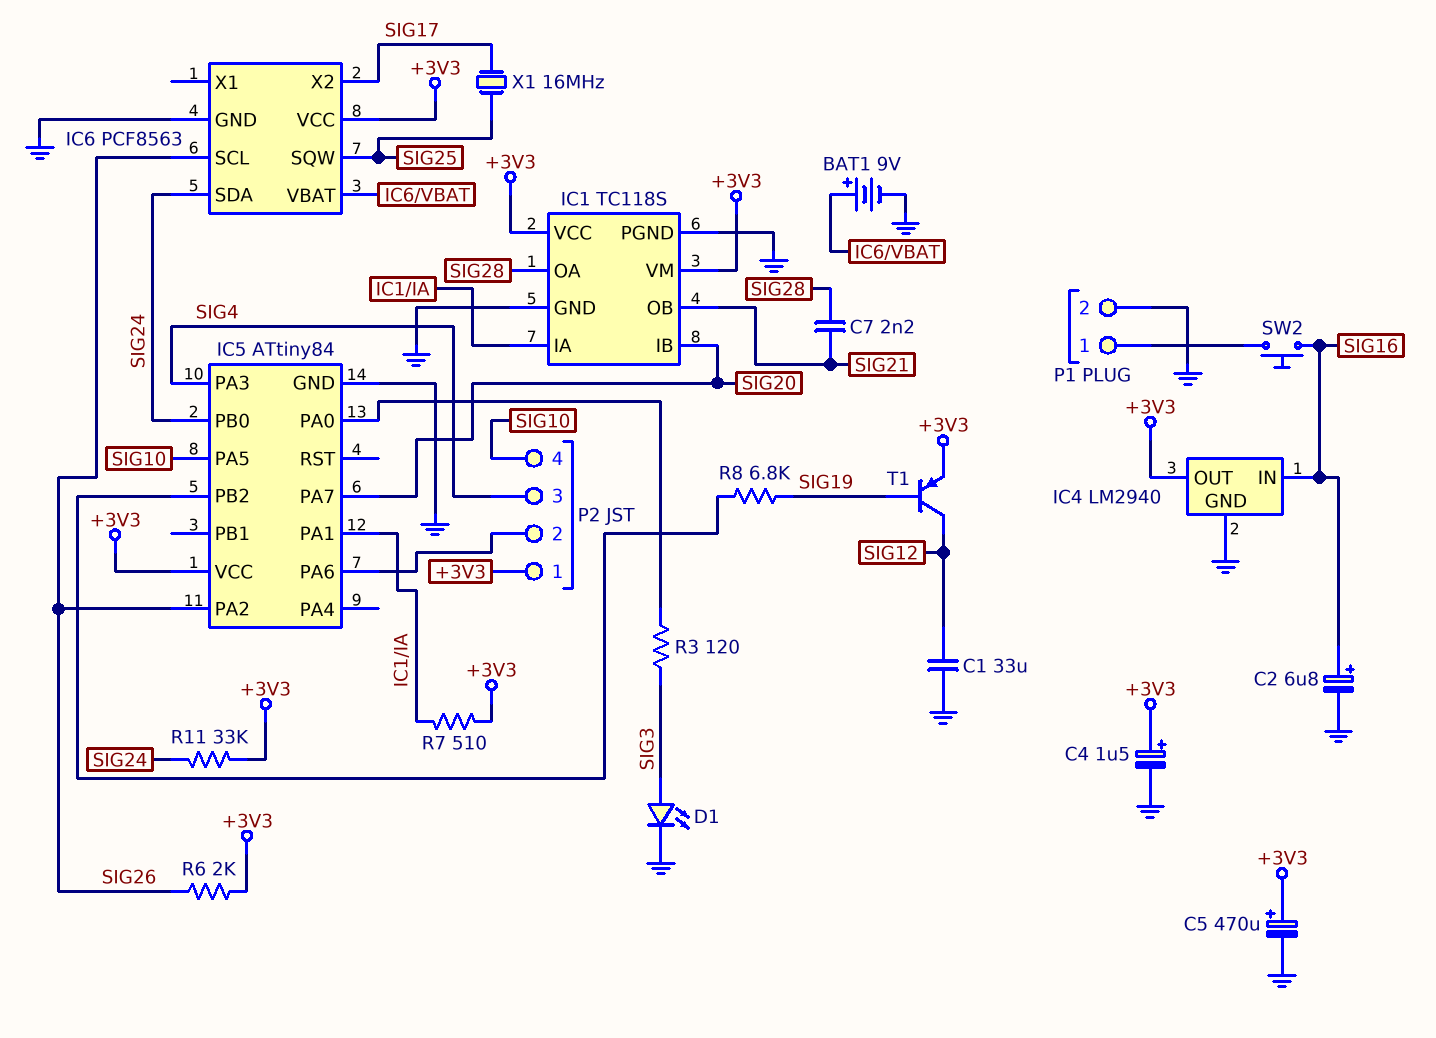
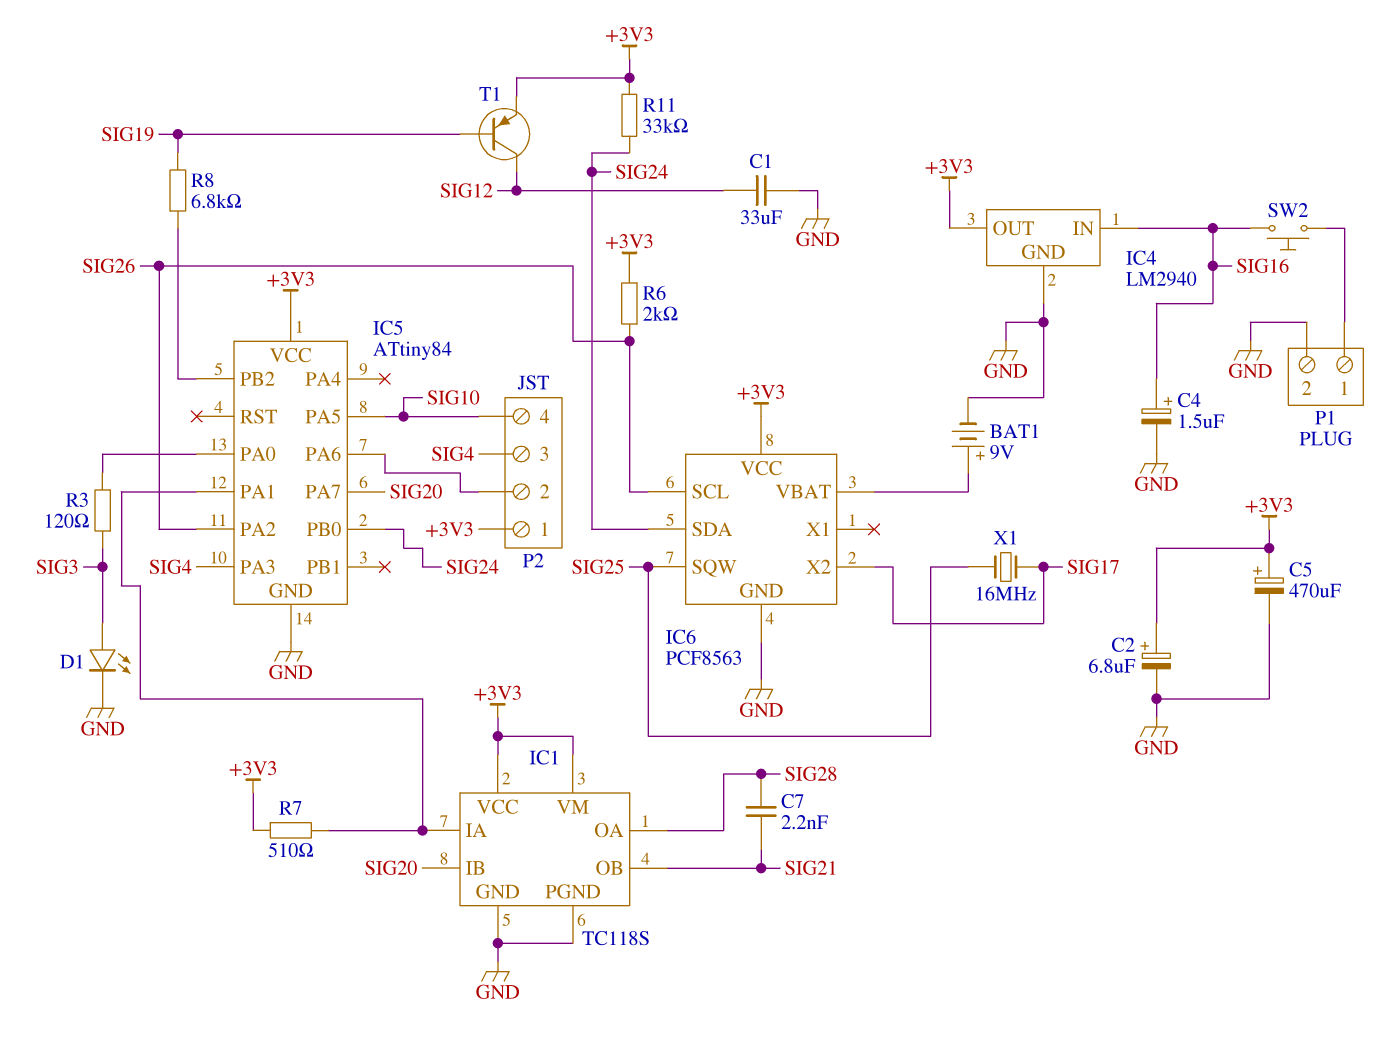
C2: 6.8uF (plus SIG16, minus GND) -> 6.8uF (plus +3V3, minus GND)
C4: 1.5uF (plus +3V3, minus GND) -> 1.5uF (plus SIG16, minus GND)

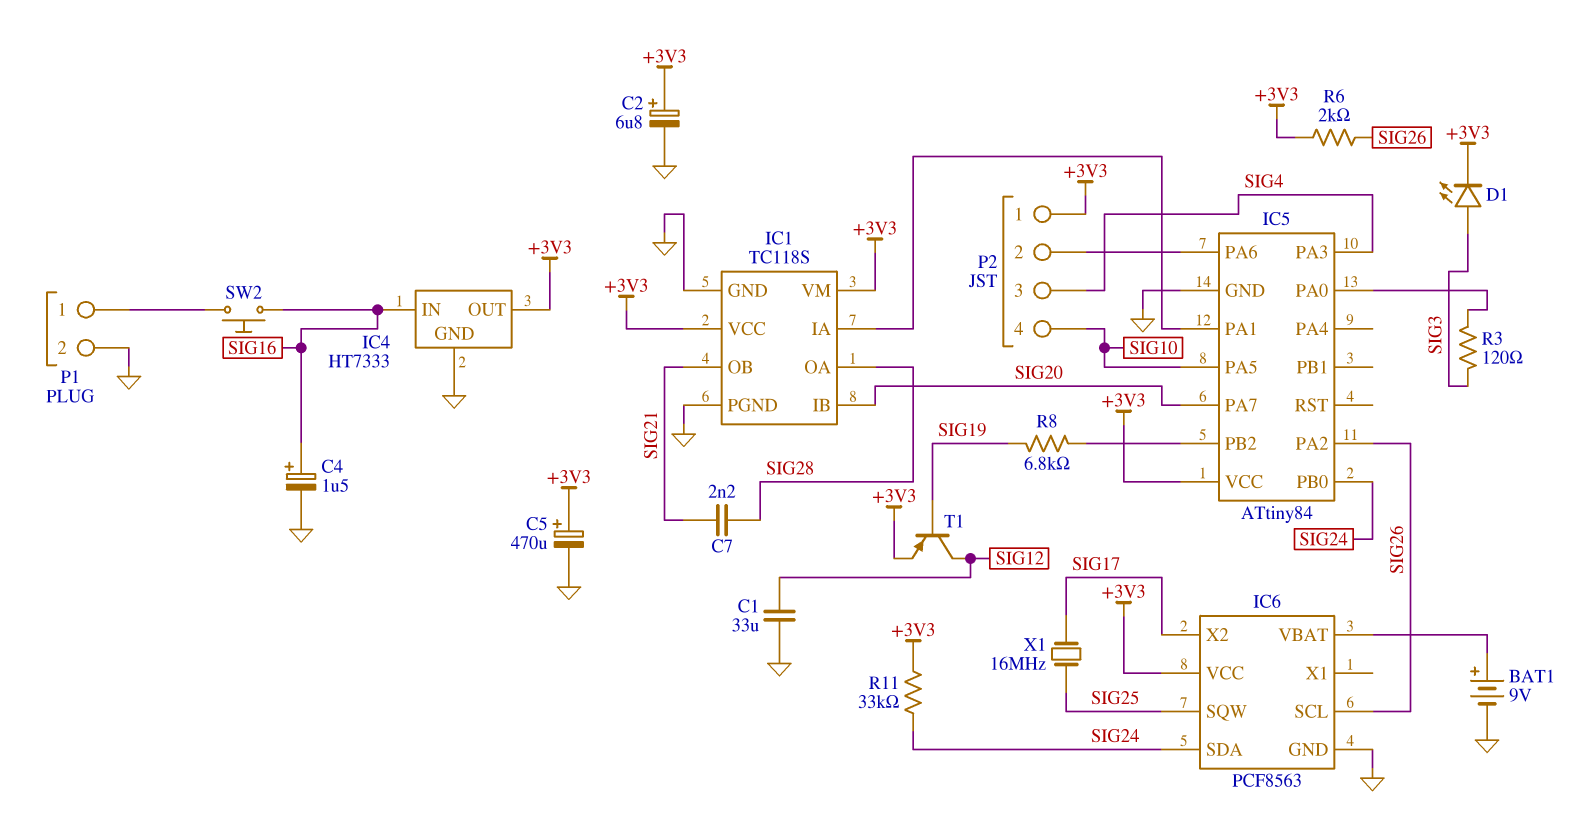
D1: LED (A SIG3, K GND) -> LED (A SIG3, K +3V3)
IC4: LM2940 -> HT7333
R7: 510 (+3V3, IC1/IA) -> none

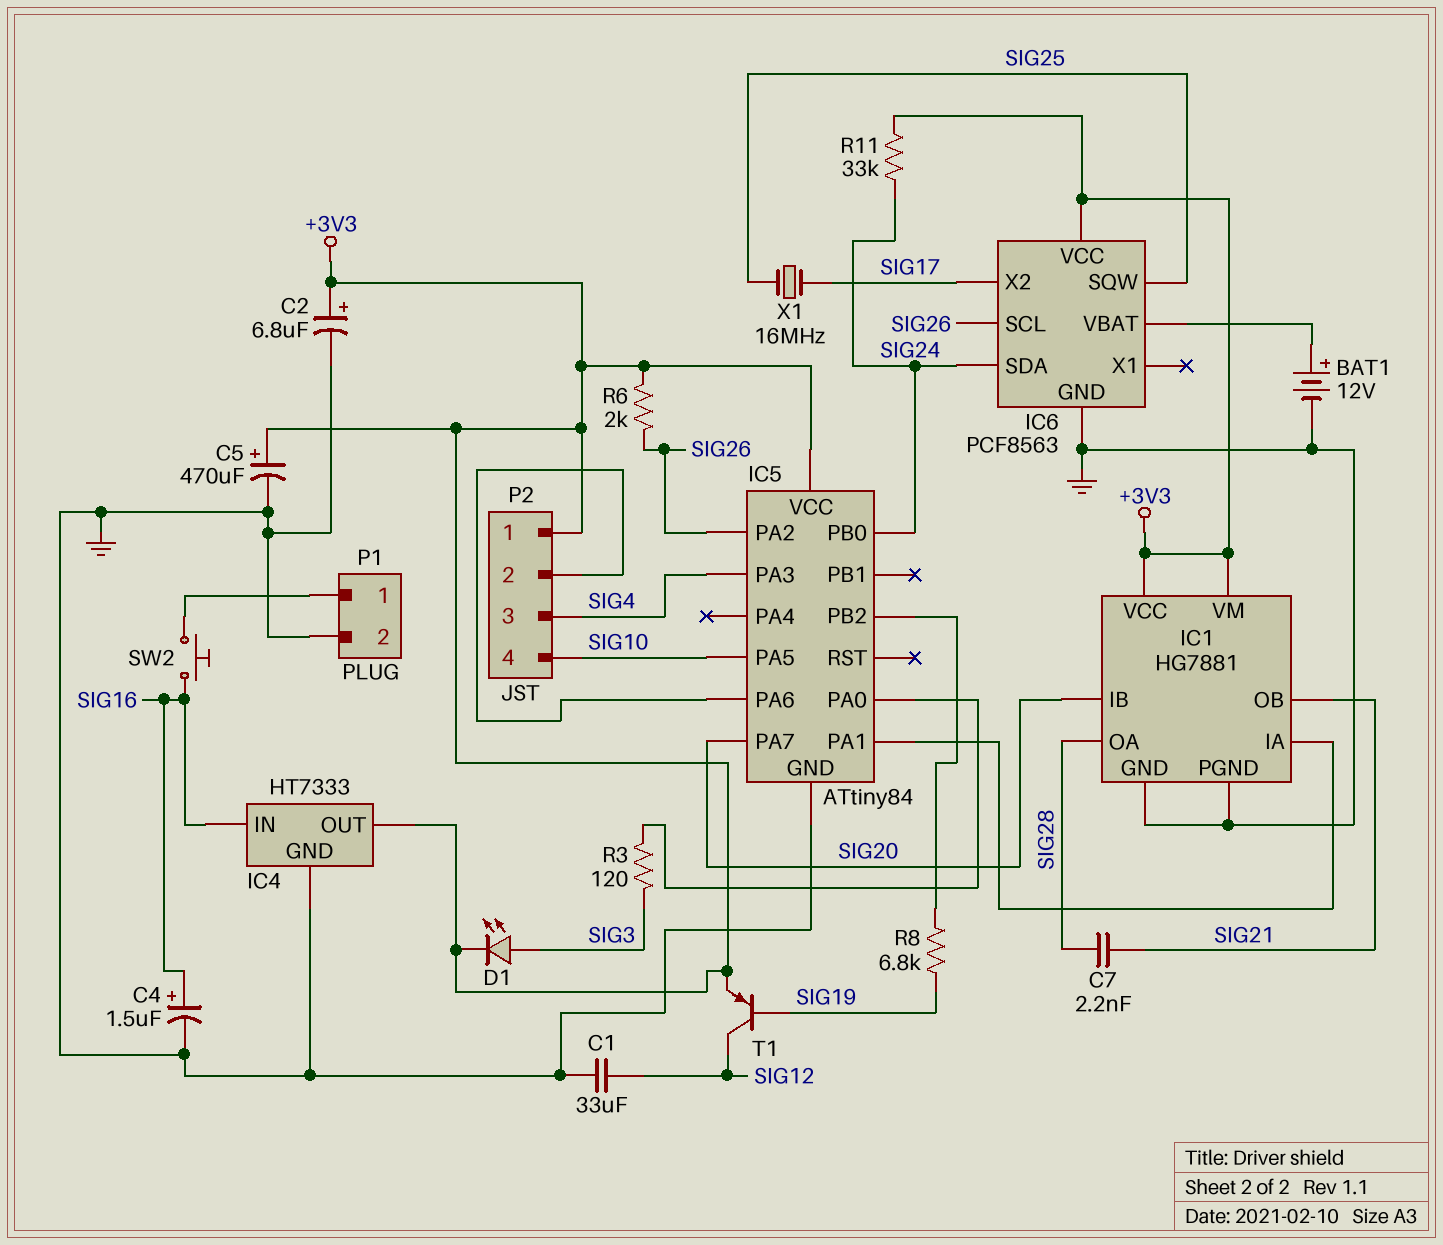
BAT1: 9V (plus IC6/VBAT, minus GND) -> 12V (plus IC6/VBAT, minus GND)
IC1: TC118S -> HG7881

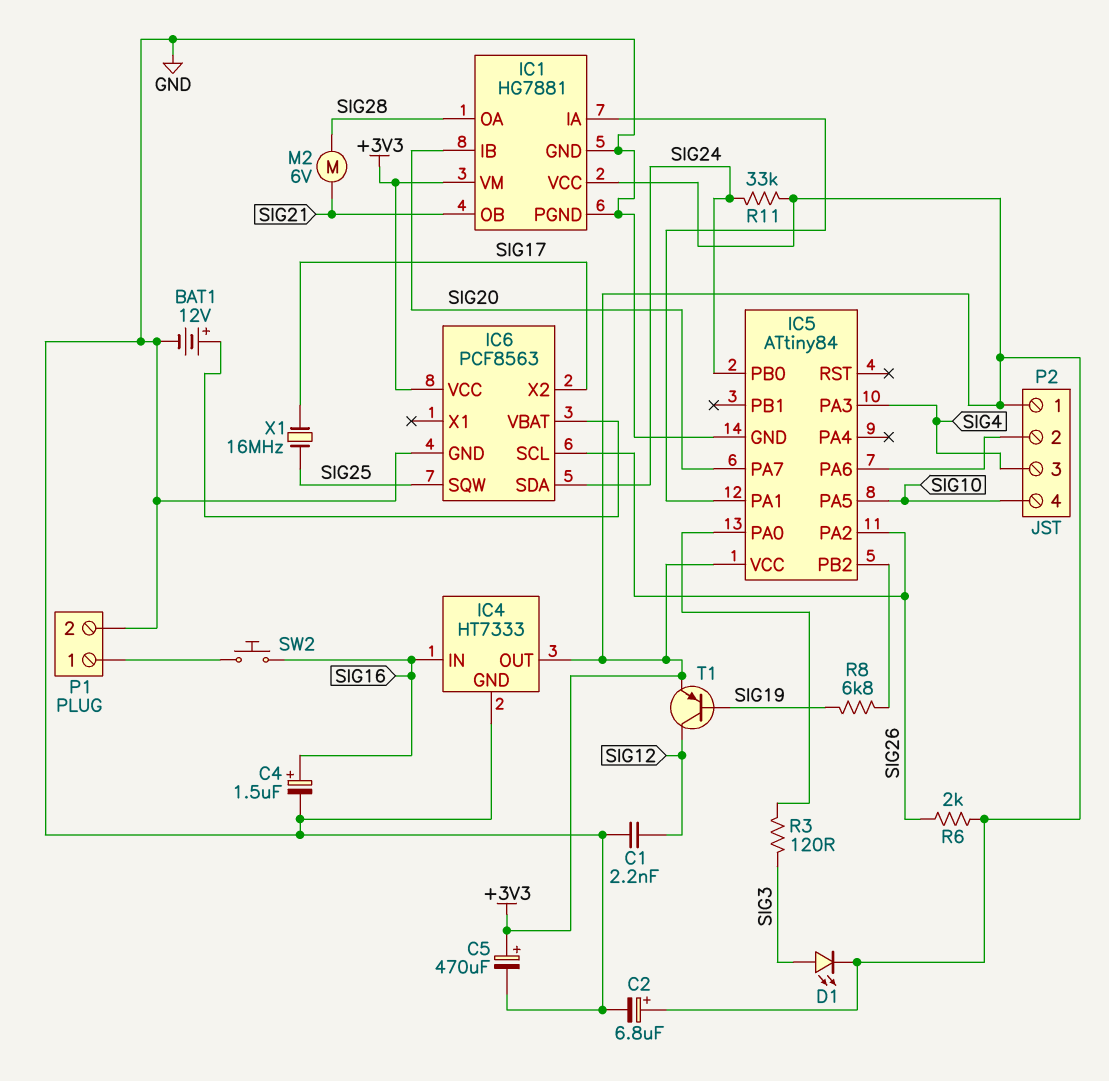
C1: 33uF (GND, SIG12) -> 2.2nF (GND, SIG12)
C7: 2.2nF (SIG21, SIG28) -> none
M2: none -> motor 6V (SIG21, SIG28)

